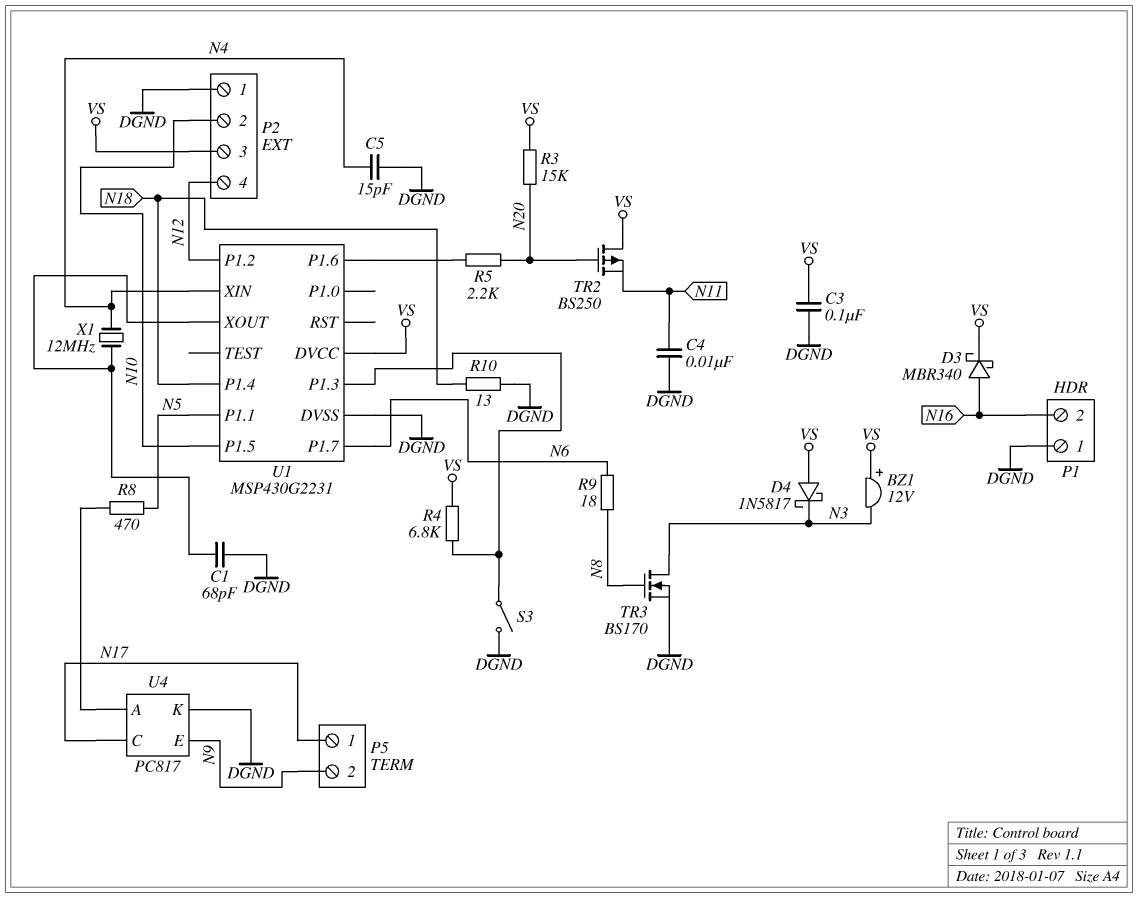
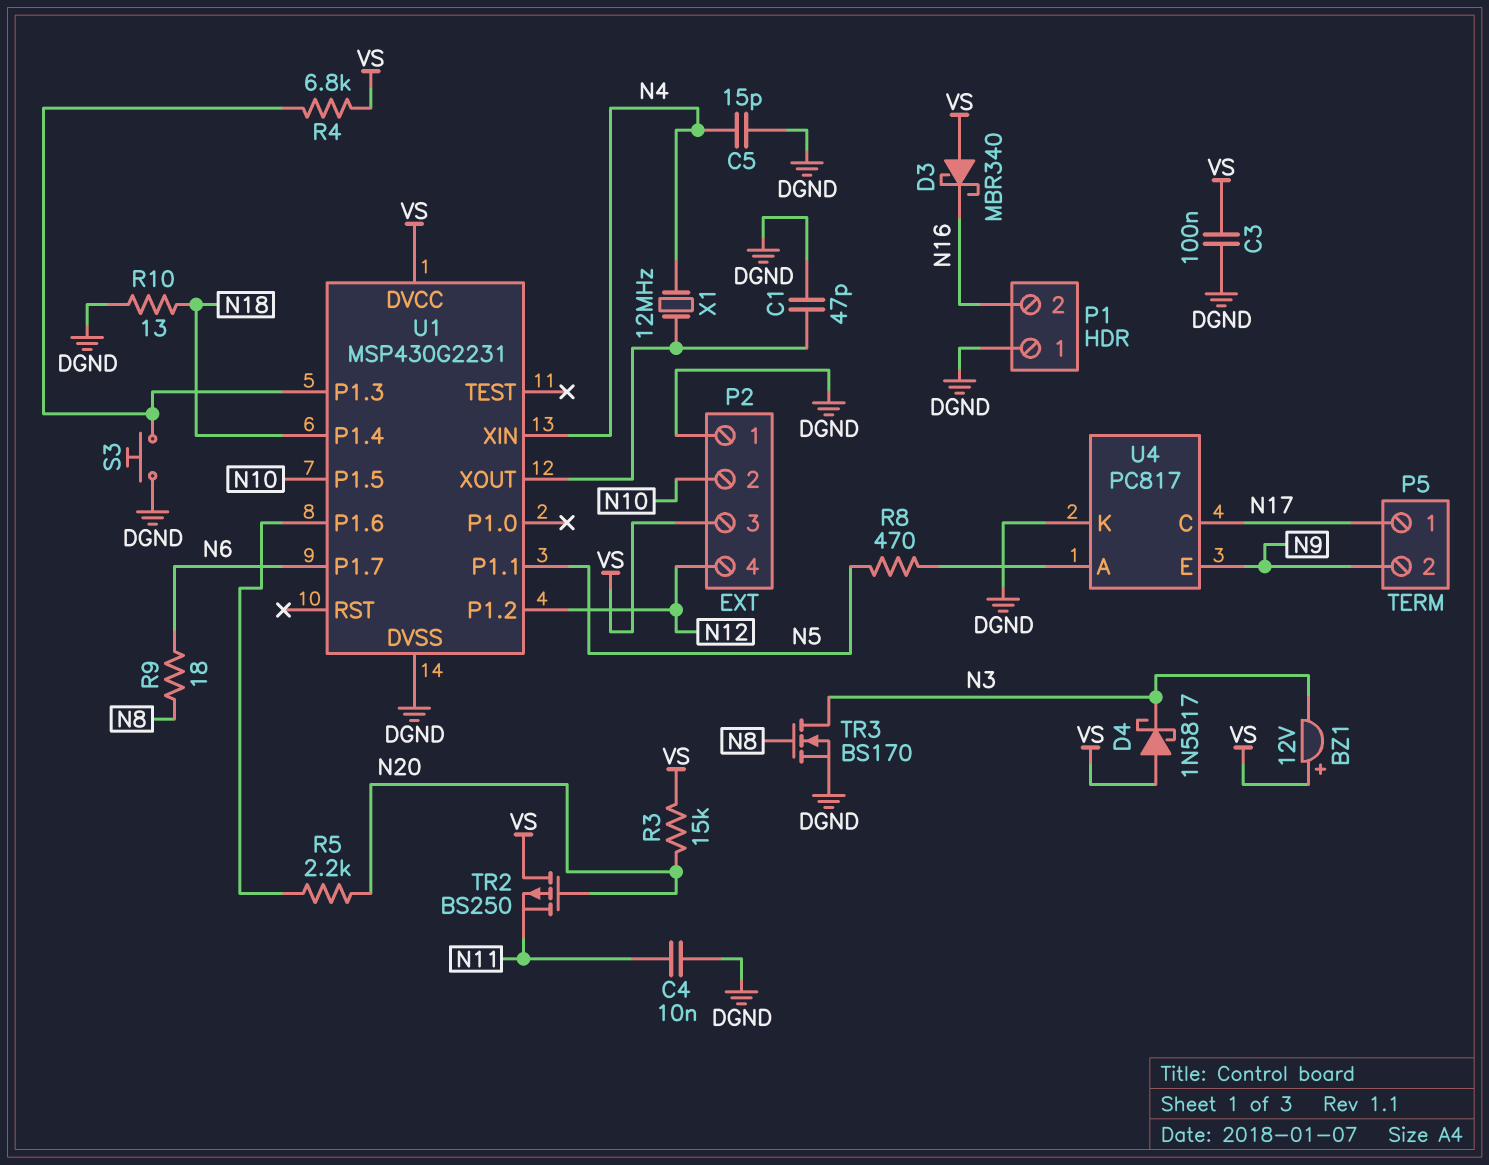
C1: 68pF (DGND, U1/XOUT) -> 47pF (DGND, U1/XOUT)
D3: schottky MBR340 (A N16, K VS) -> schottky MBR340 (A VS, K N16)
S3: switch (DGND, U1/P1.3) -> button (DGND, U1/P1.3)

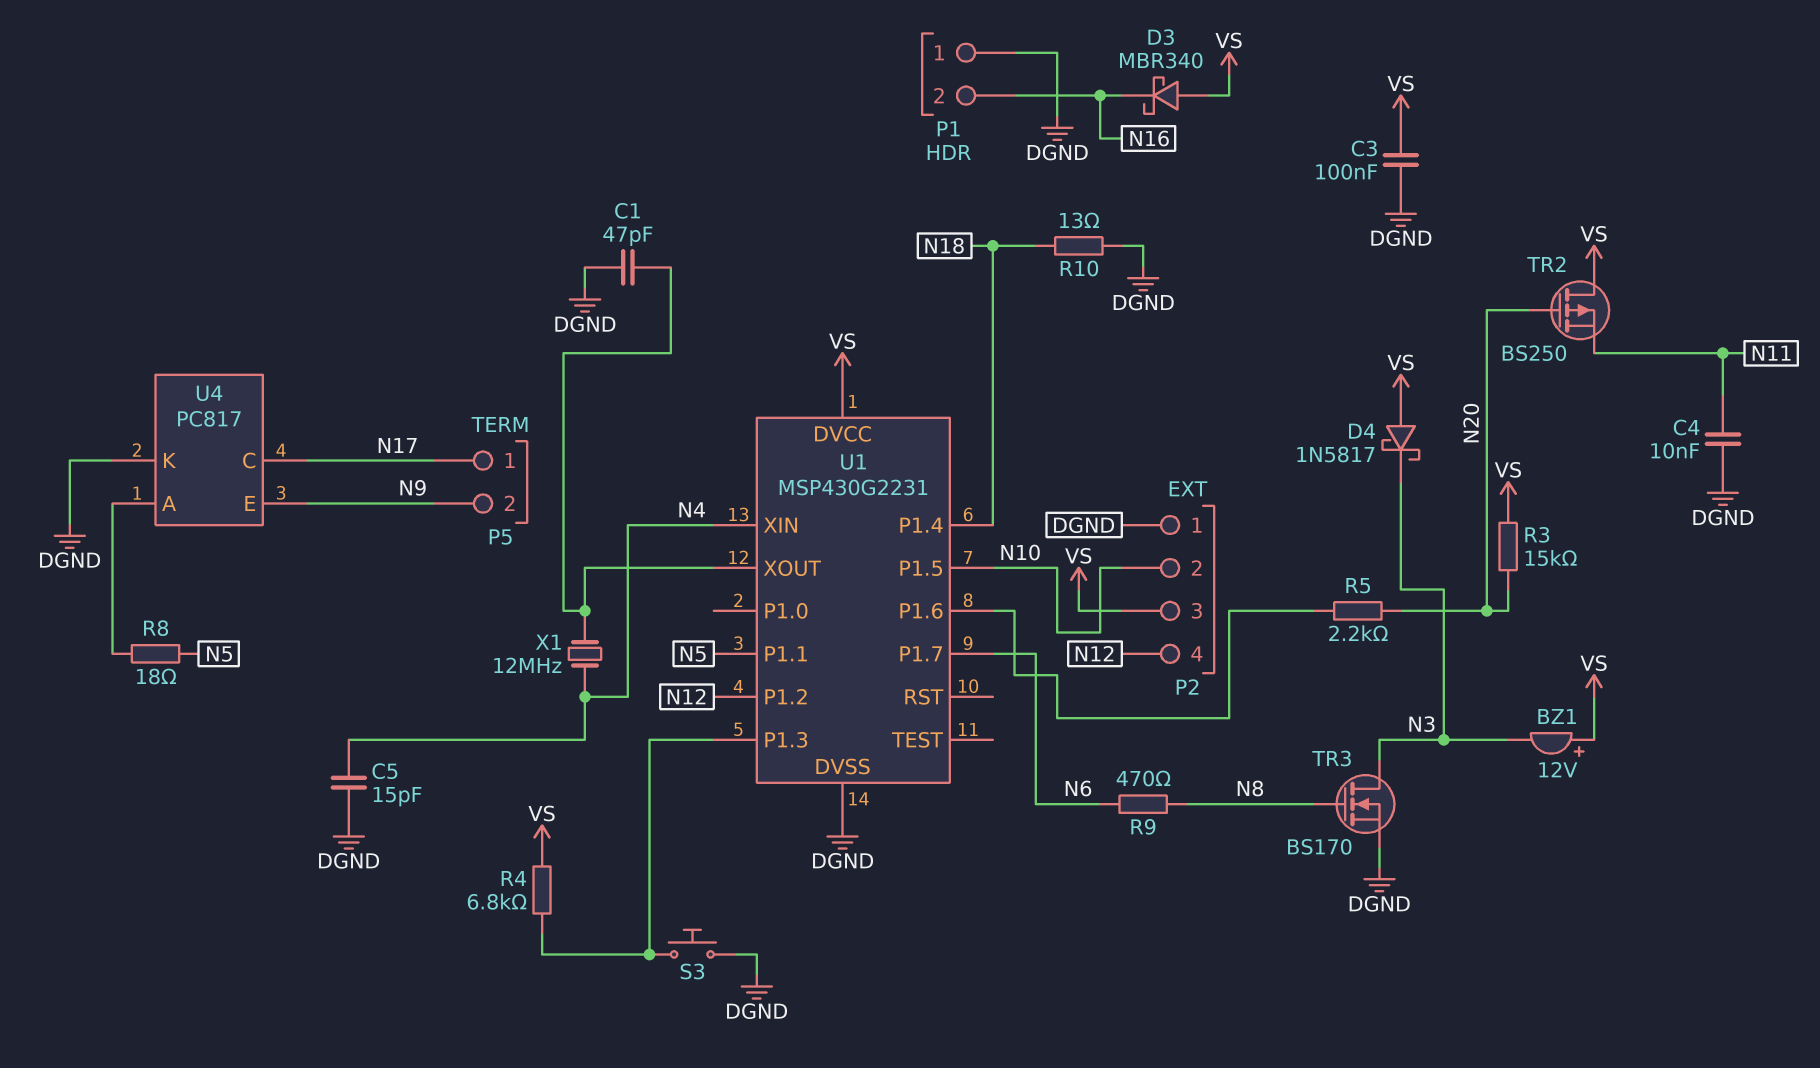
R8: 470 (N5, U4/A) -> 18 (N5, U4/A)
R9: 18 (N6, N8) -> 470 (N6, N8)

